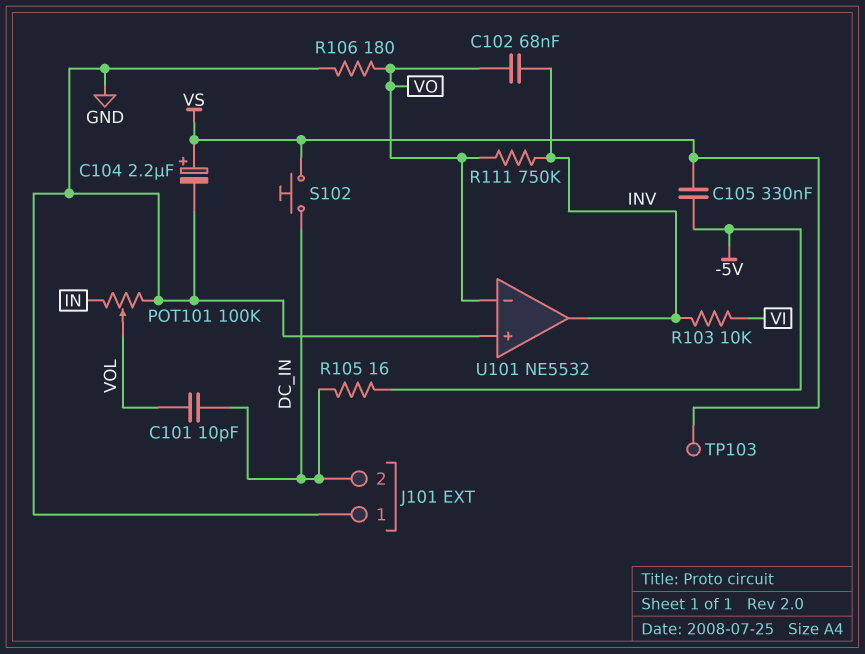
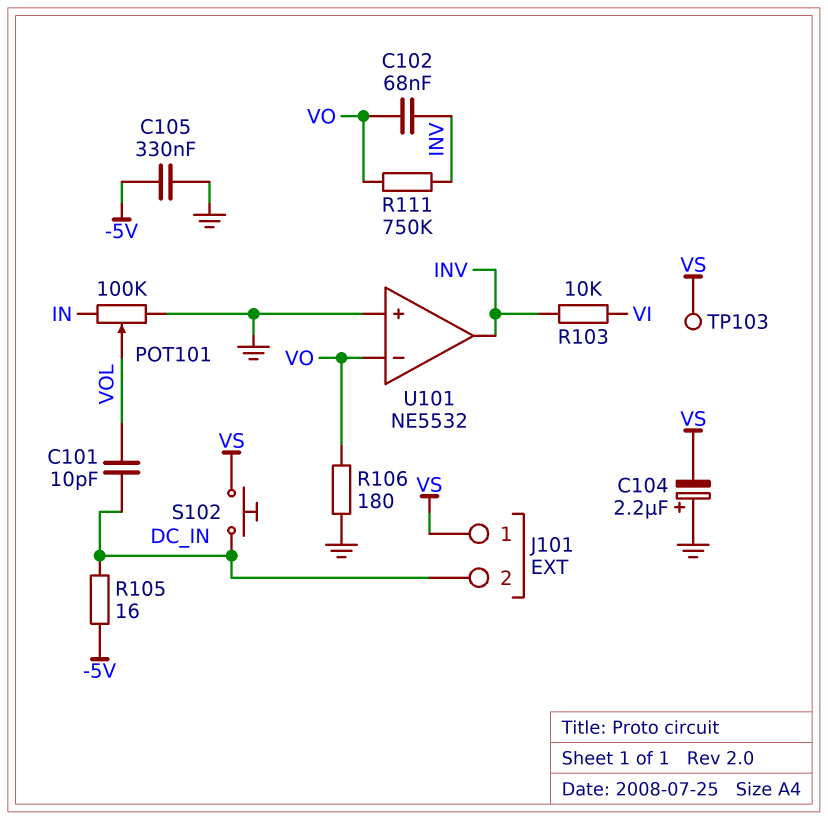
C104: 2.2uF (plus VS, minus GND) -> 2.2uF (plus GND, minus VS)
C105: 330nF (-5V, VS) -> 330nF (-5V, GND)
J101 pin 1: GND -> VS

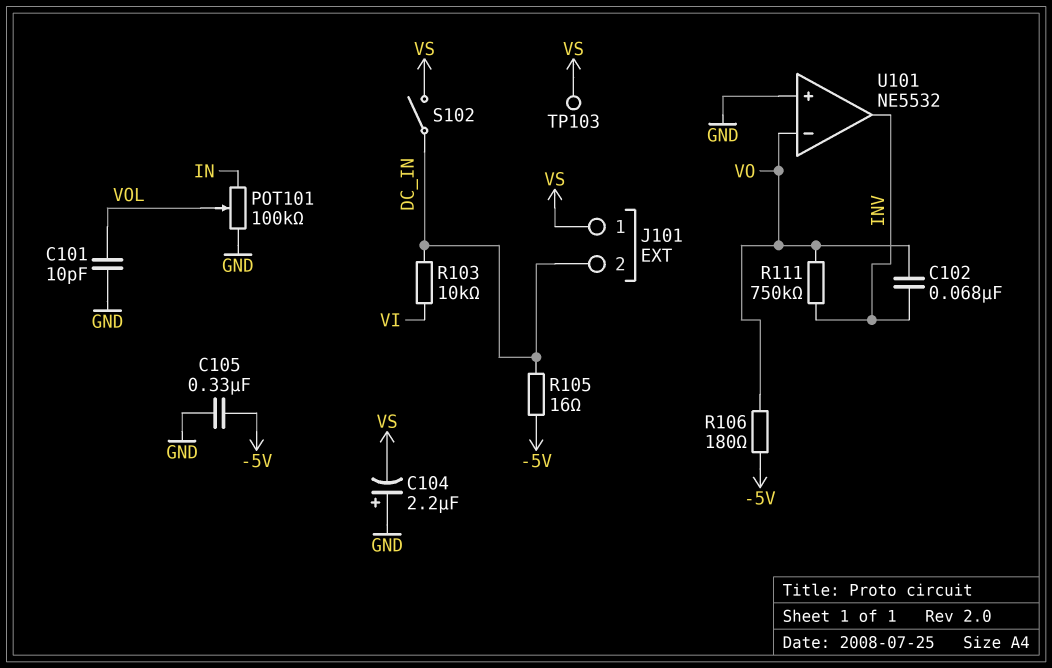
C101: 10pF (DC_IN, VOL) -> 10pF (GND, VOL)
R103: 10k (INV, VI) -> 10k (DC_IN, VI)
R106: 180 (GND, VO) -> 180 (-5V, VO)
S102: button (DC_IN, VS) -> switch (DC_IN, VS)

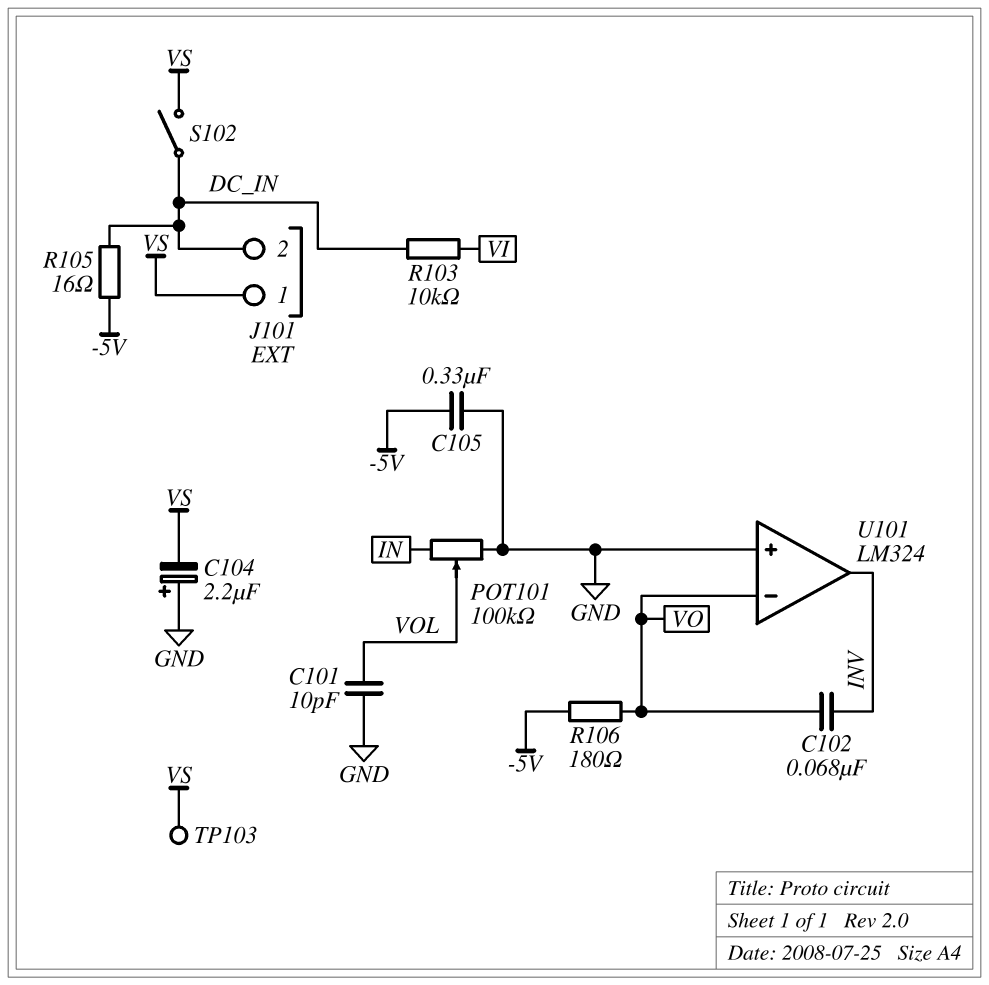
R111: 750k (INV, VO) -> none
U101: NE5532 -> LM324

